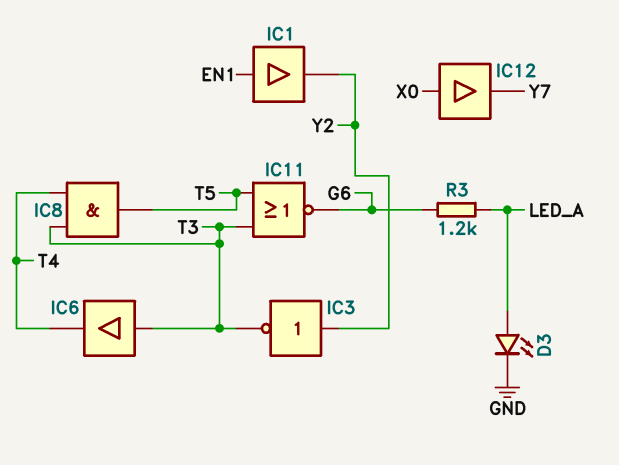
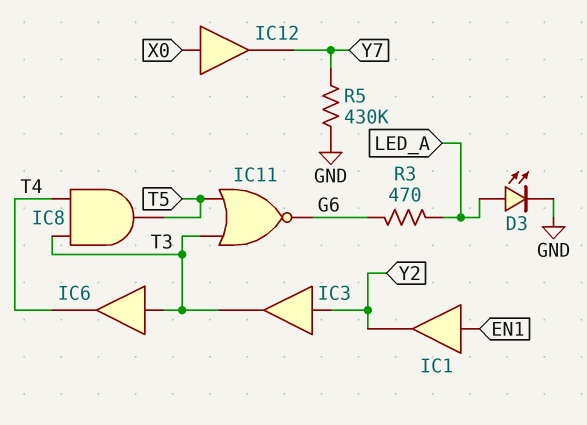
IC3: NOT (in Y2, out T3) -> buffer (in Y2, out T3)
R3: 1.2k (G6, LED_A) -> 470 (G6, LED_A)
R5: none -> 430k (GND, Y7)

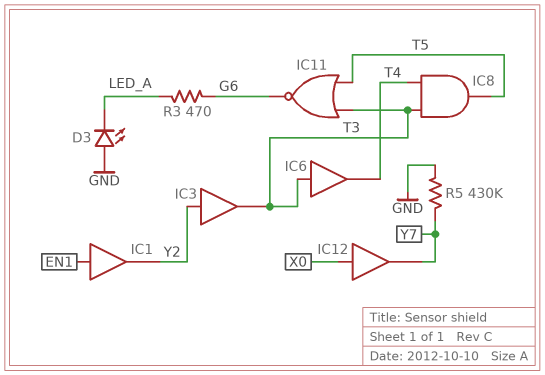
D3: LED (A LED_A, K GND) -> LED (A GND, K LED_A)

